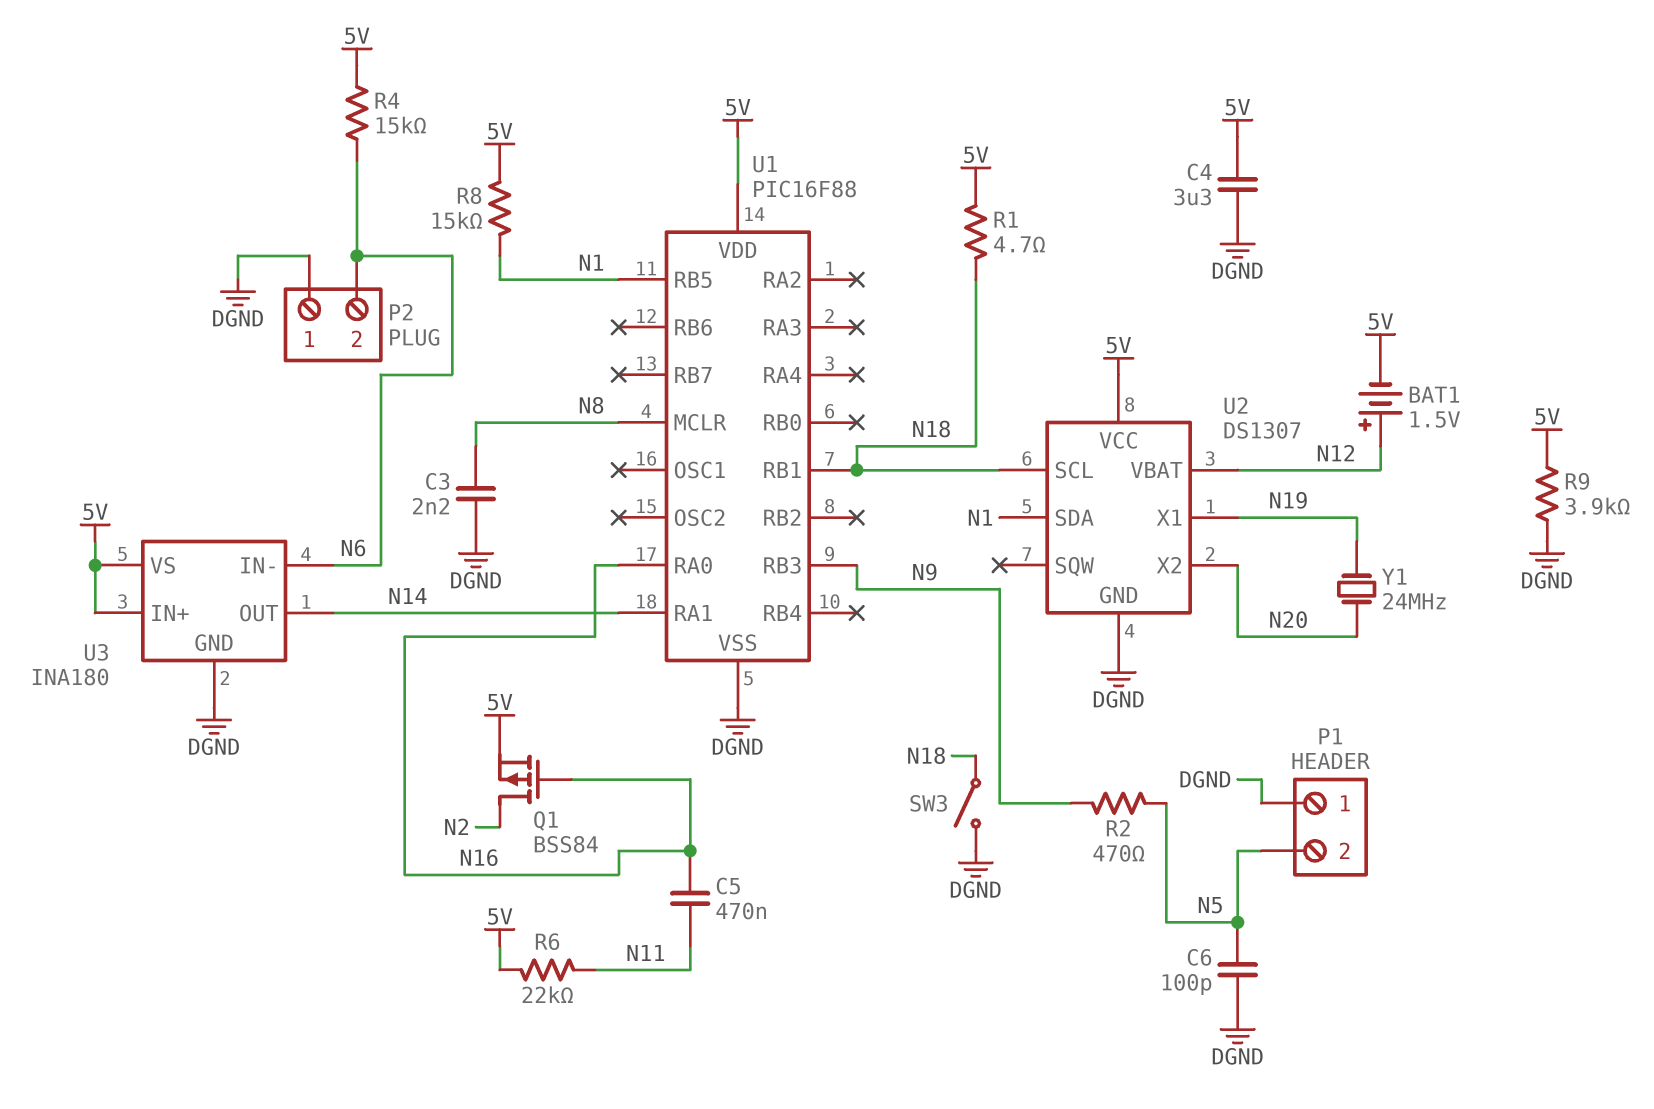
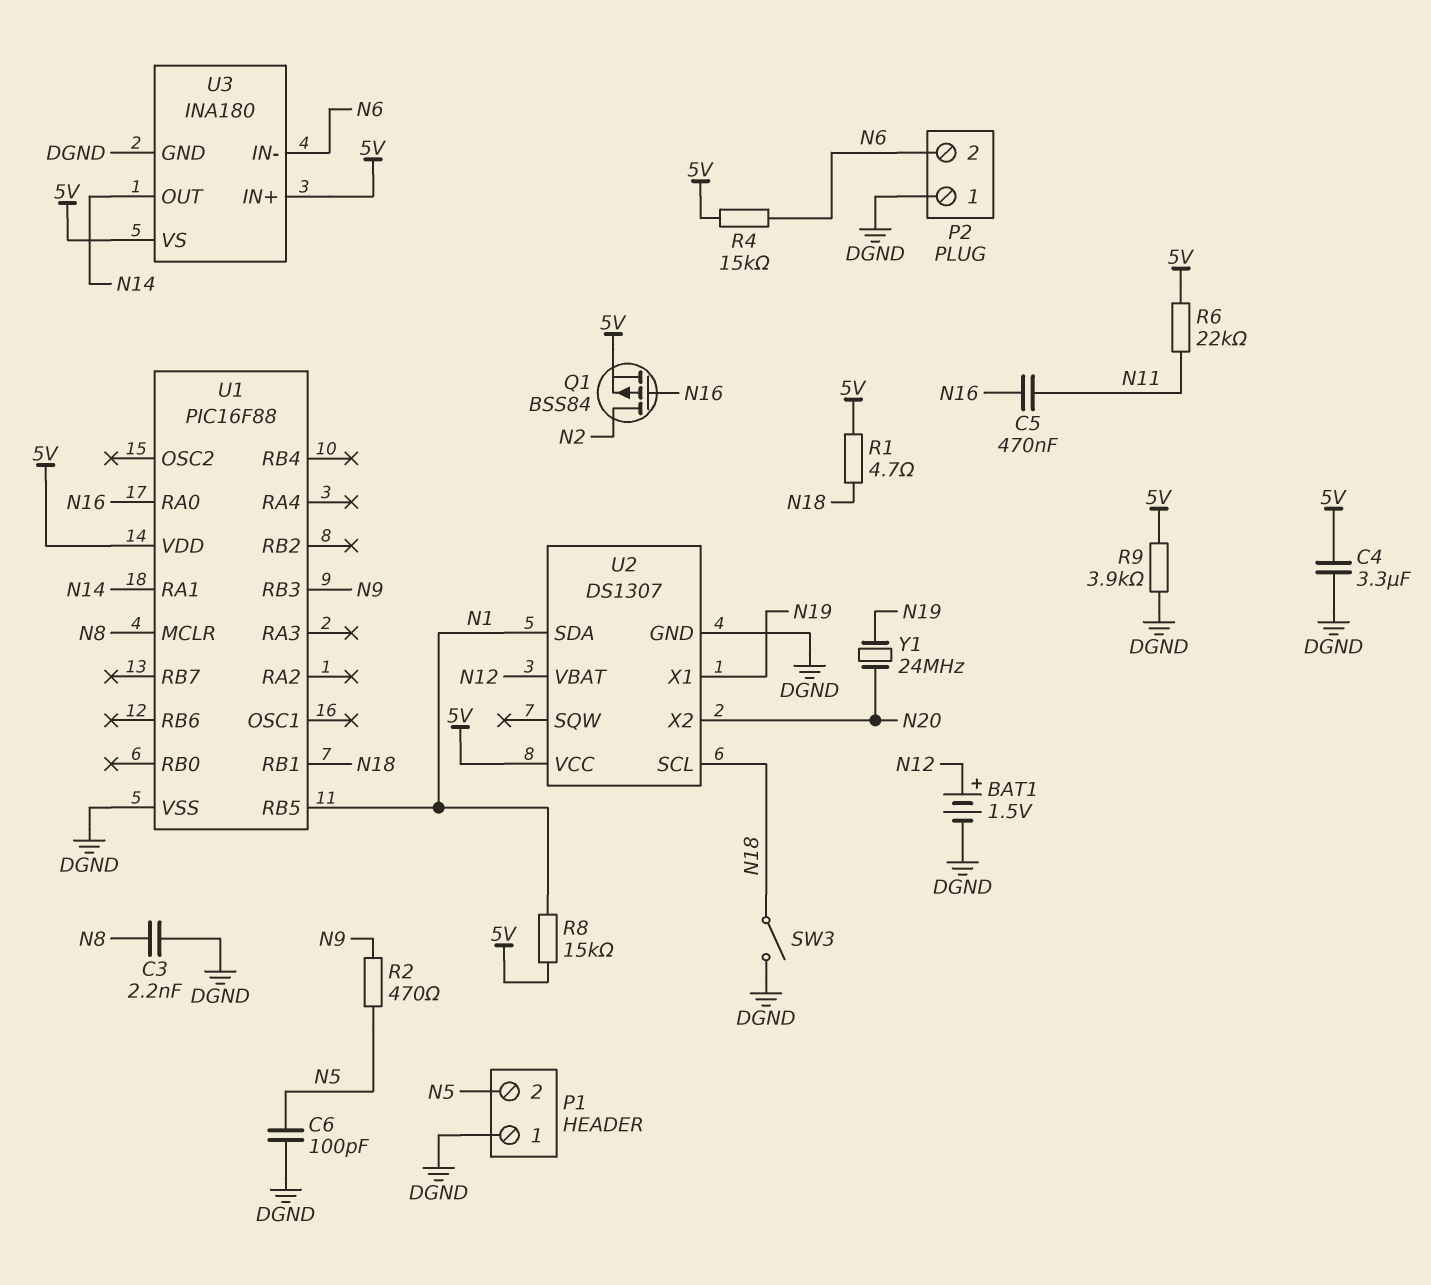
BAT1: 1.5V (plus N12, minus 5V) -> 1.5V (plus N12, minus DGND)

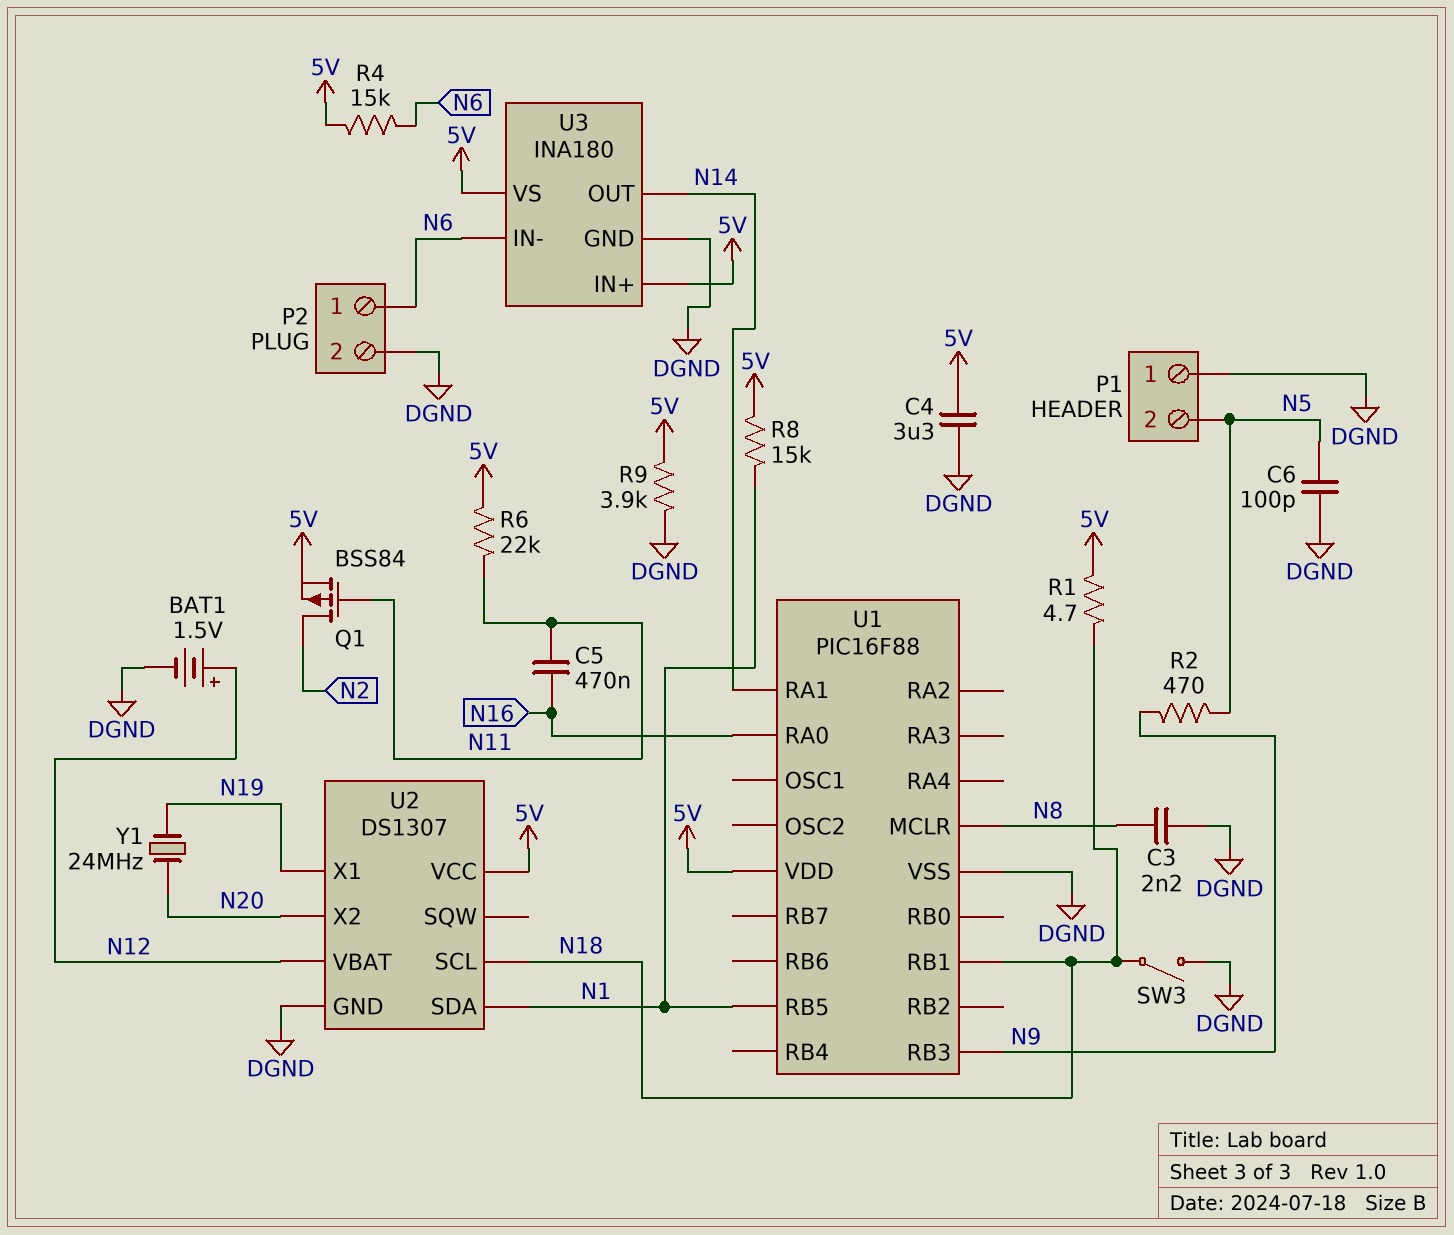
P2 pin 1: DGND -> N6
P2 pin 2: N6 -> DGND
Q1: PMOS BSS84 (G N16, D N2, S 5V) -> PMOS BSS84 (G N11, D N2, S 5V)

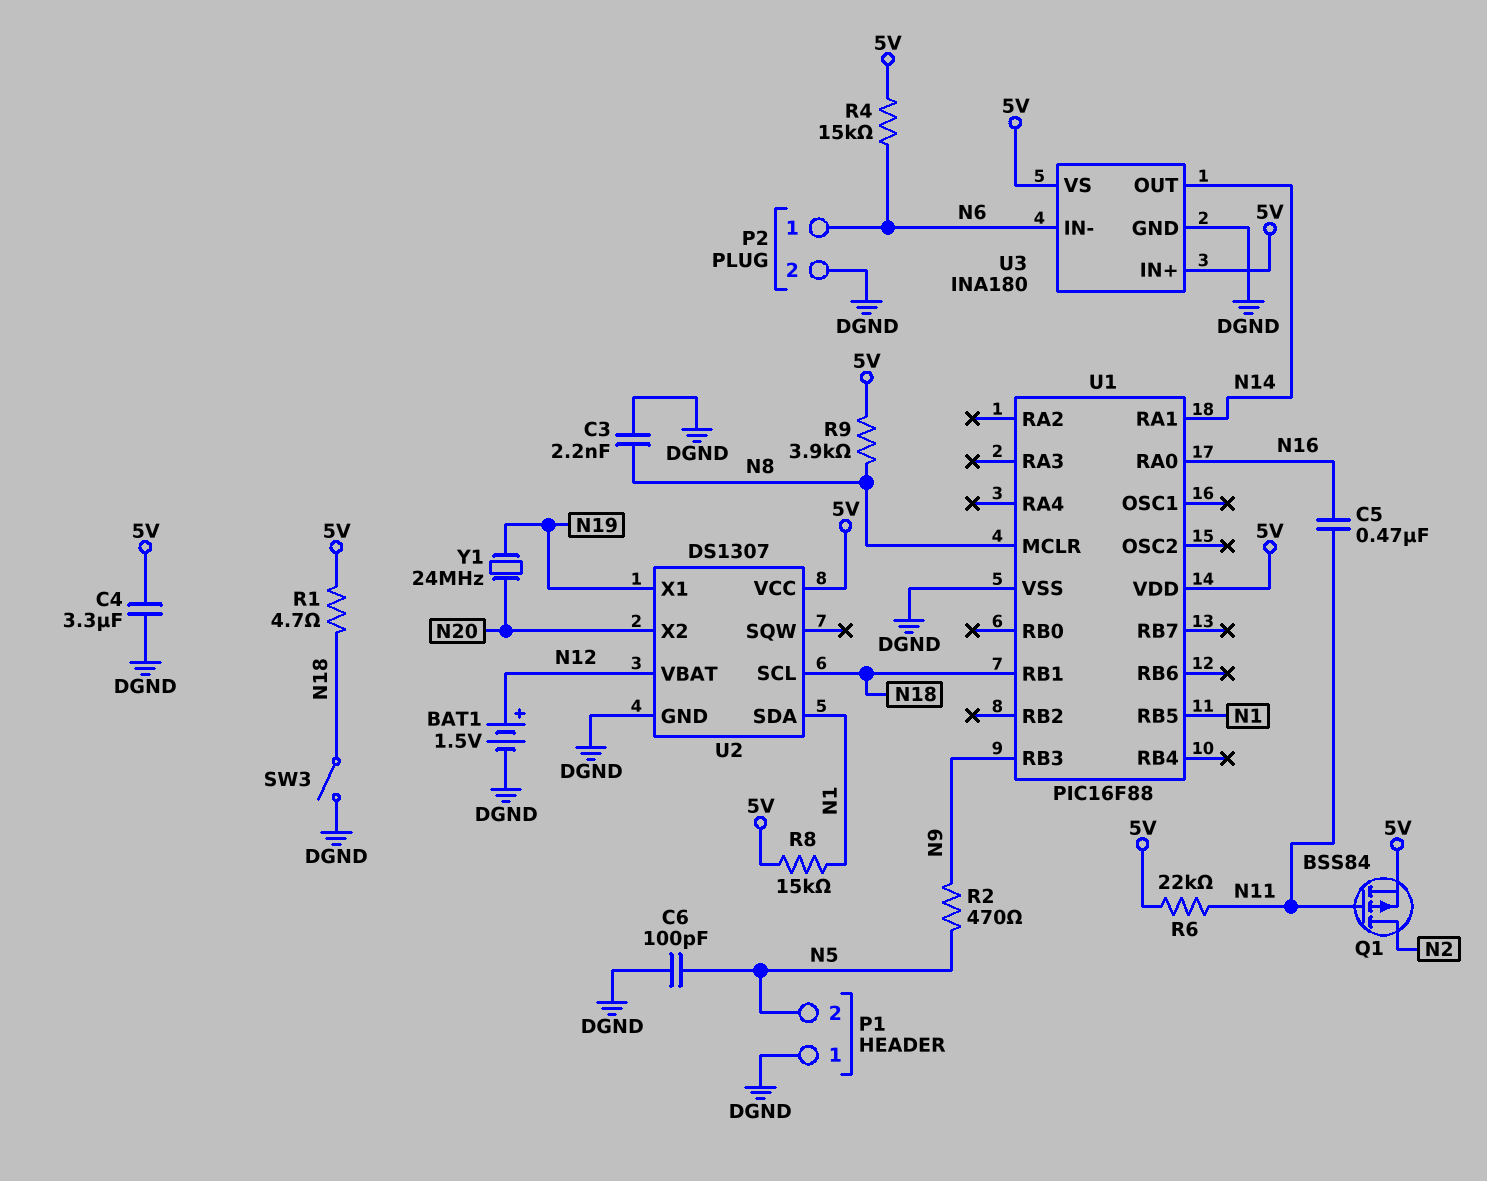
R9: 3.9k (5V, DGND) -> 3.9k (5V, N8)

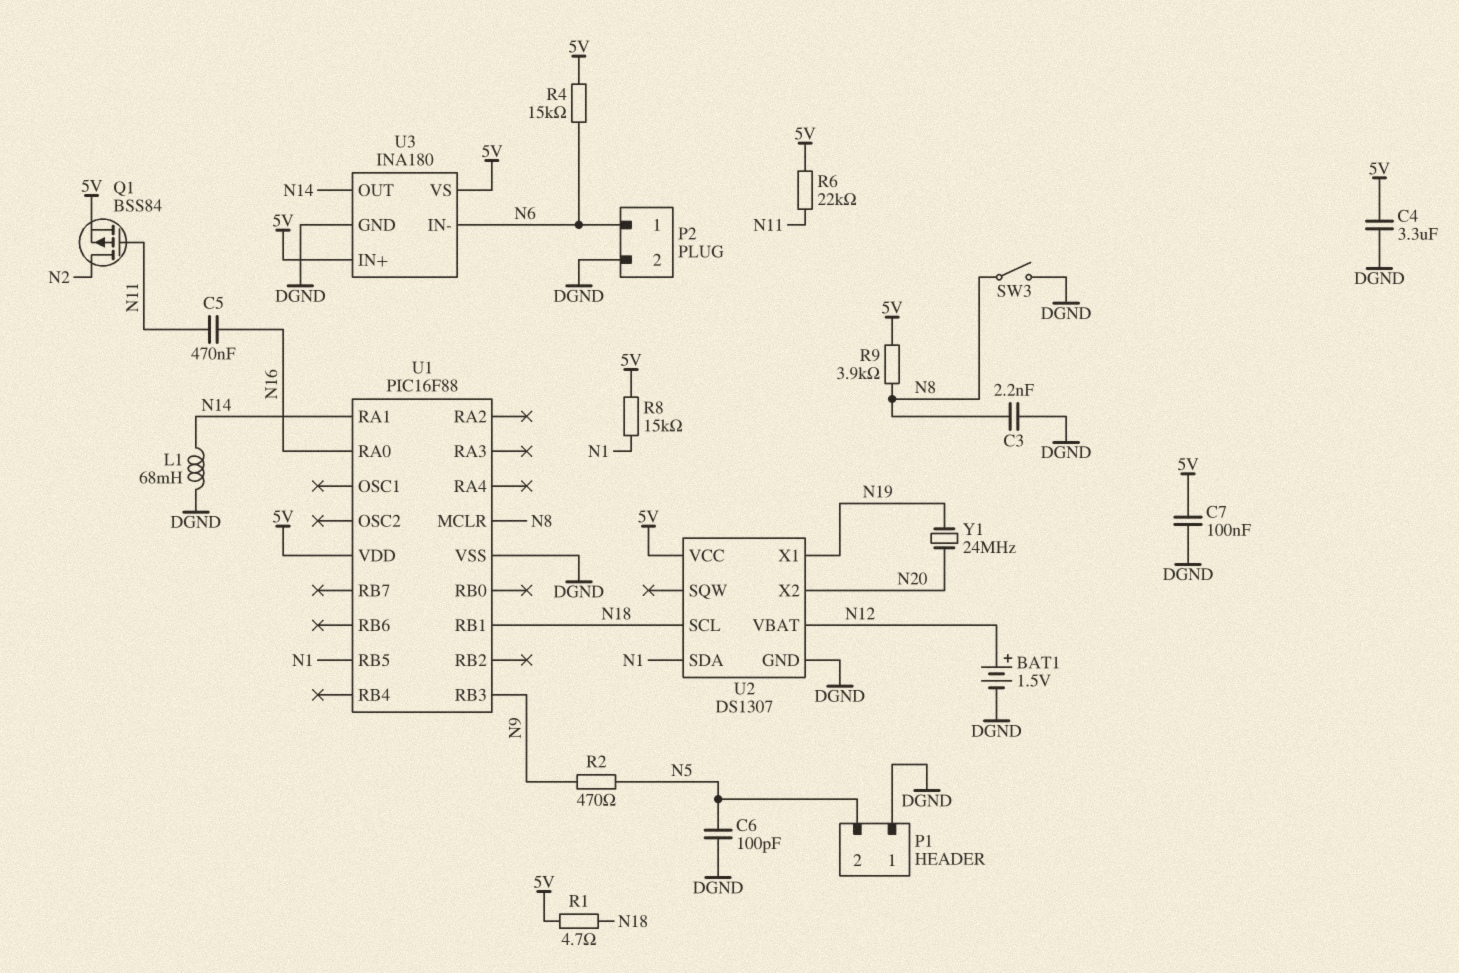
C7: none -> 100nF (5V, DGND)
L1: none -> 68mH (DGND, N14)
SW3: switch (DGND, N18) -> switch (DGND, N8)

